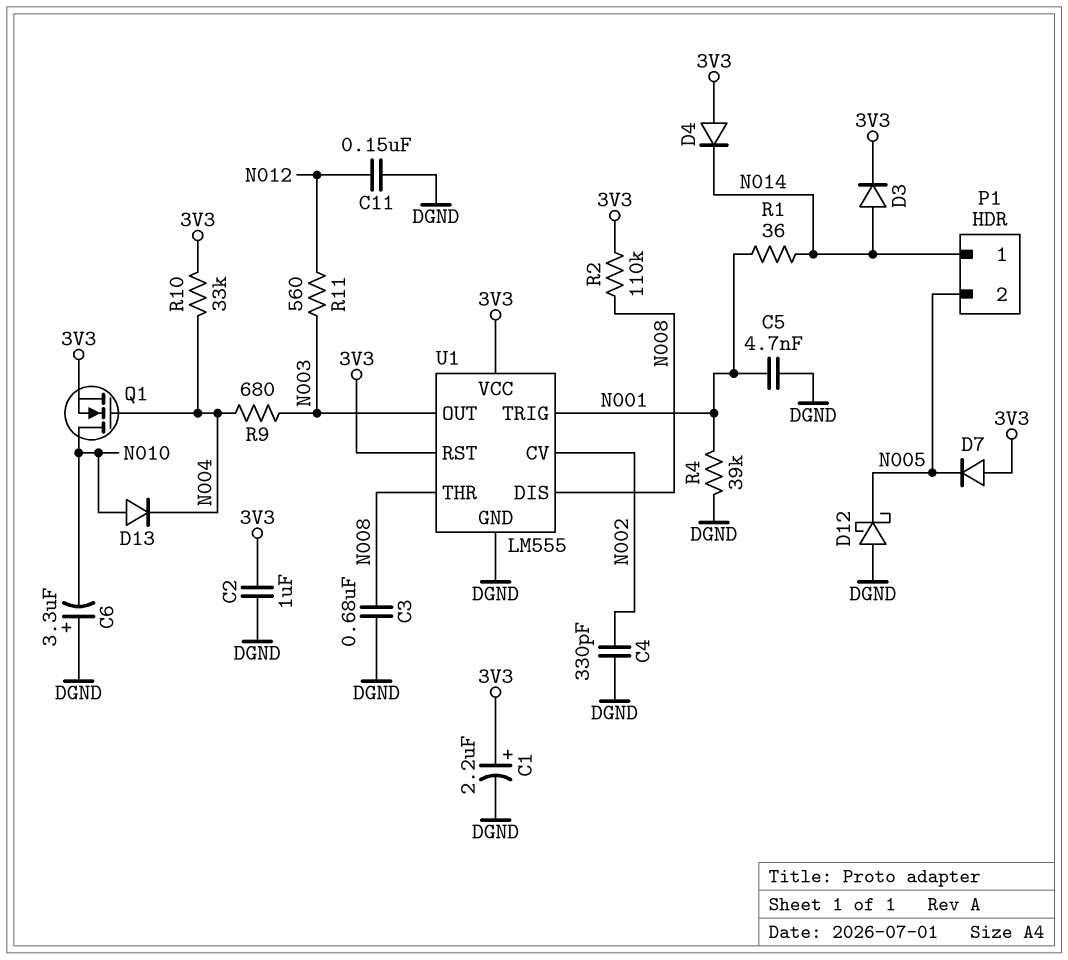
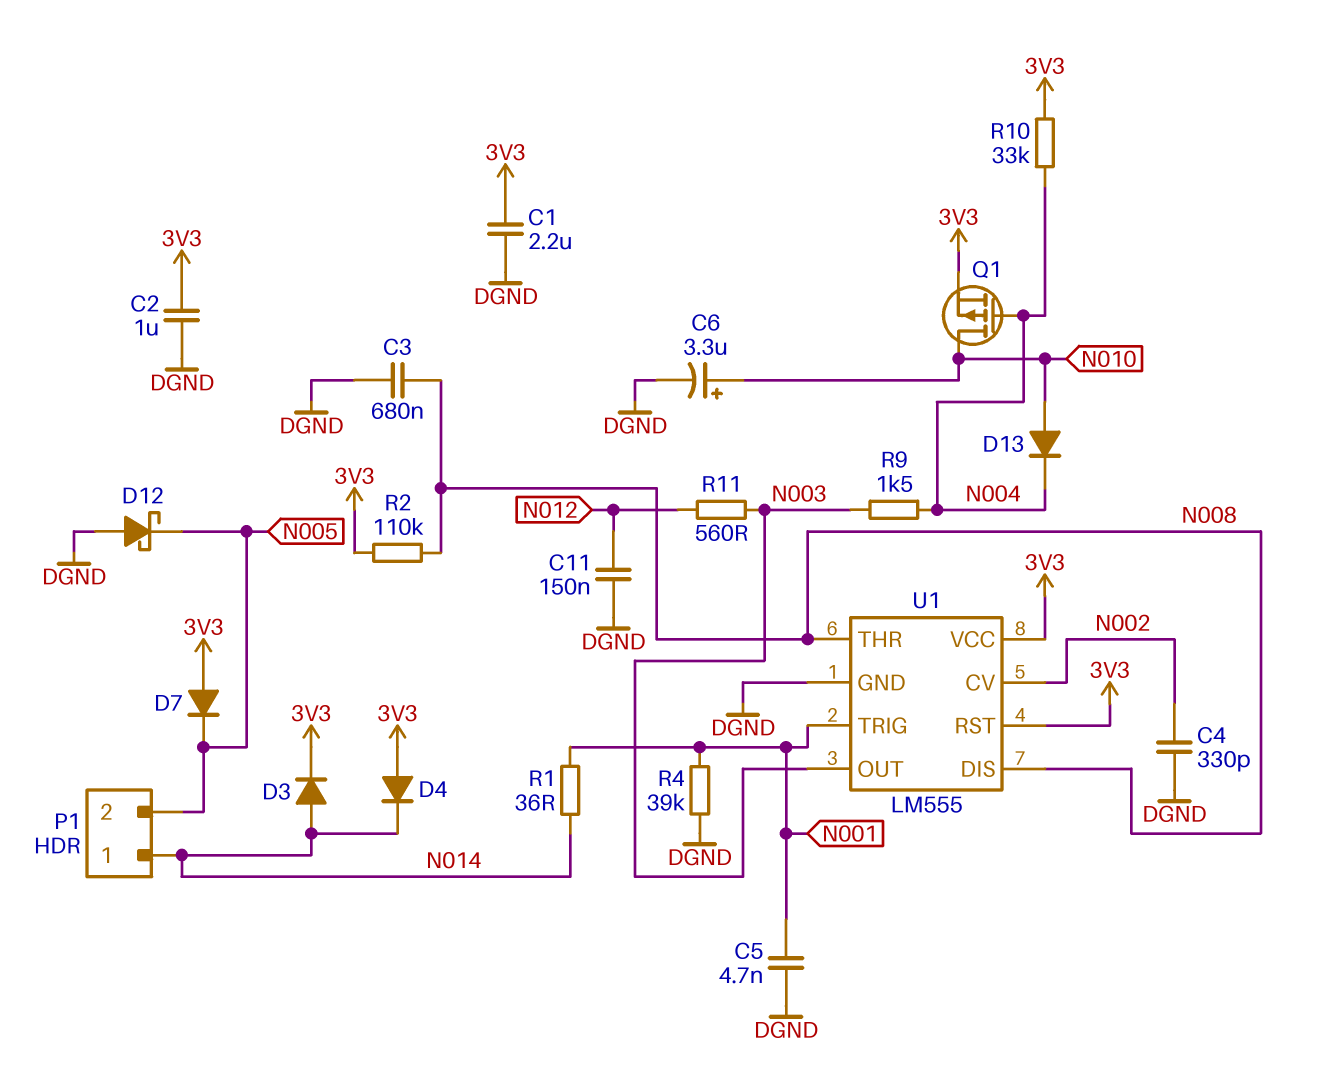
C1: 2.2uF (plus 3V3, minus DGND) -> 2.2uF (3V3, DGND)
C6: 3.3uF (plus DGND, minus N010) -> 3.3uF (plus N010, minus DGND)
Q1: NMOS (G N004, D N010, S 3V3) -> PMOS (G N004, D N010, S 3V3)
R9: 680 (N003, N004) -> 1.5k (N003, N004)

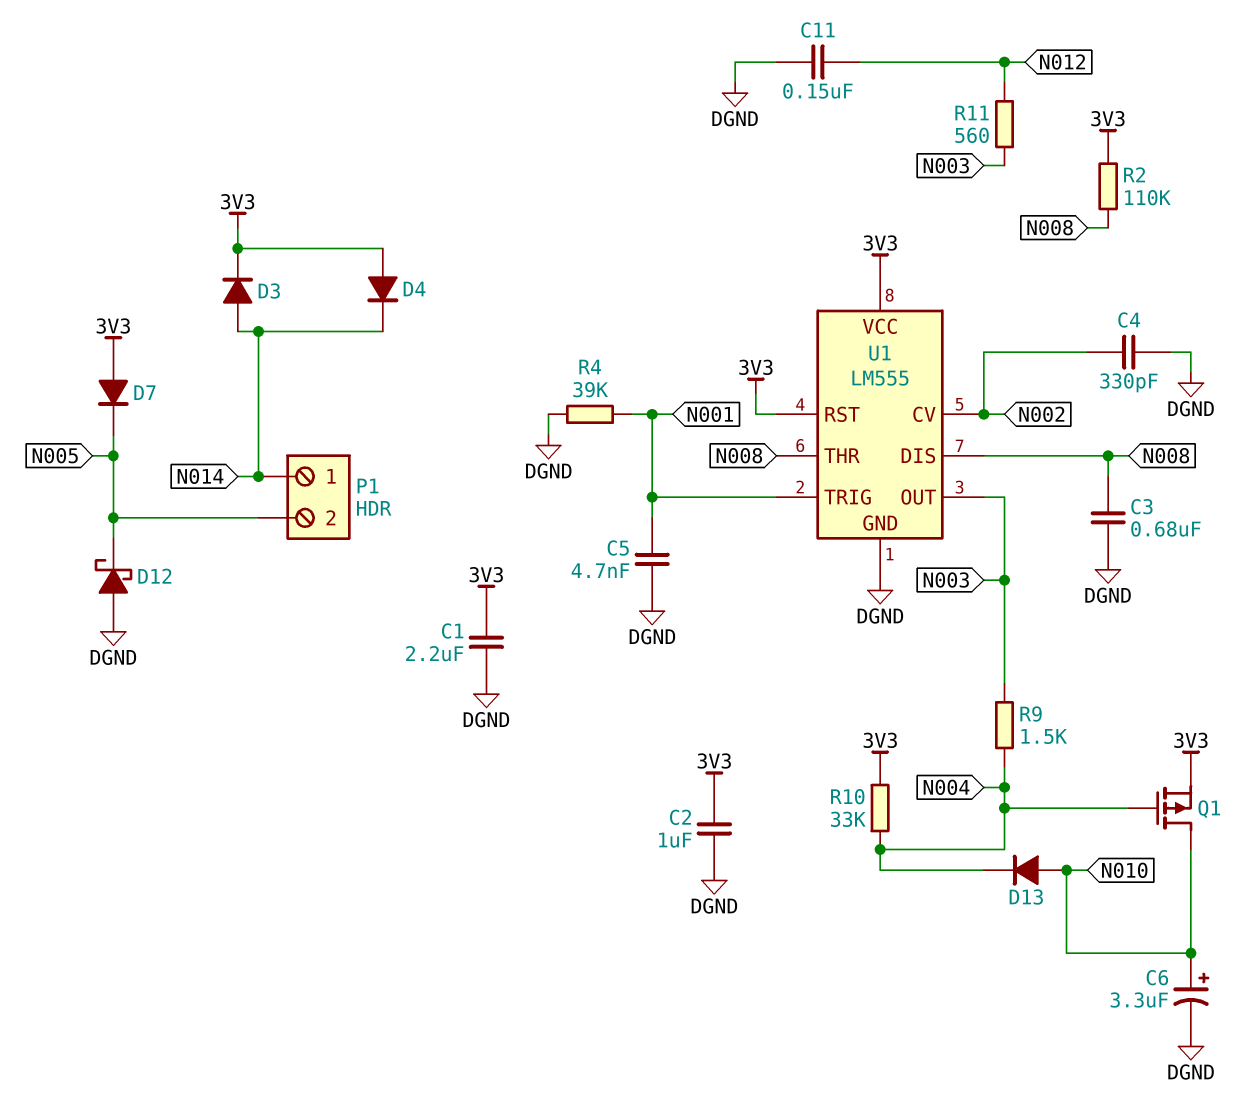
R1: 36 (N001, N014) -> none

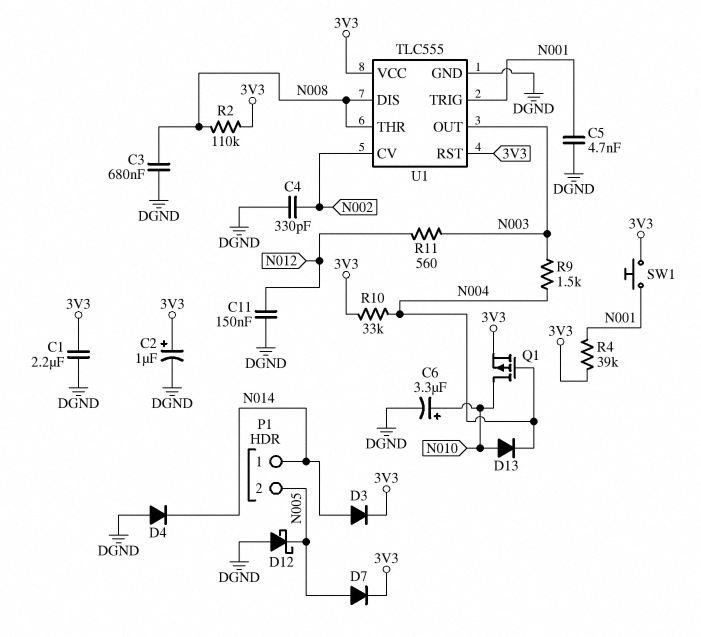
C2: 1uF (3V3, DGND) -> 1uF (plus 3V3, minus DGND)
D4: diode (A 3V3, K N014) -> diode (A DGND, K N014)
D7: diode (A 3V3, K N005) -> diode (A N005, K 3V3)
R4: 39k (DGND, N001) -> 39k (3V3, N001)
SW1: none -> button (3V3, N001)
U1: LM555 -> TLC555

